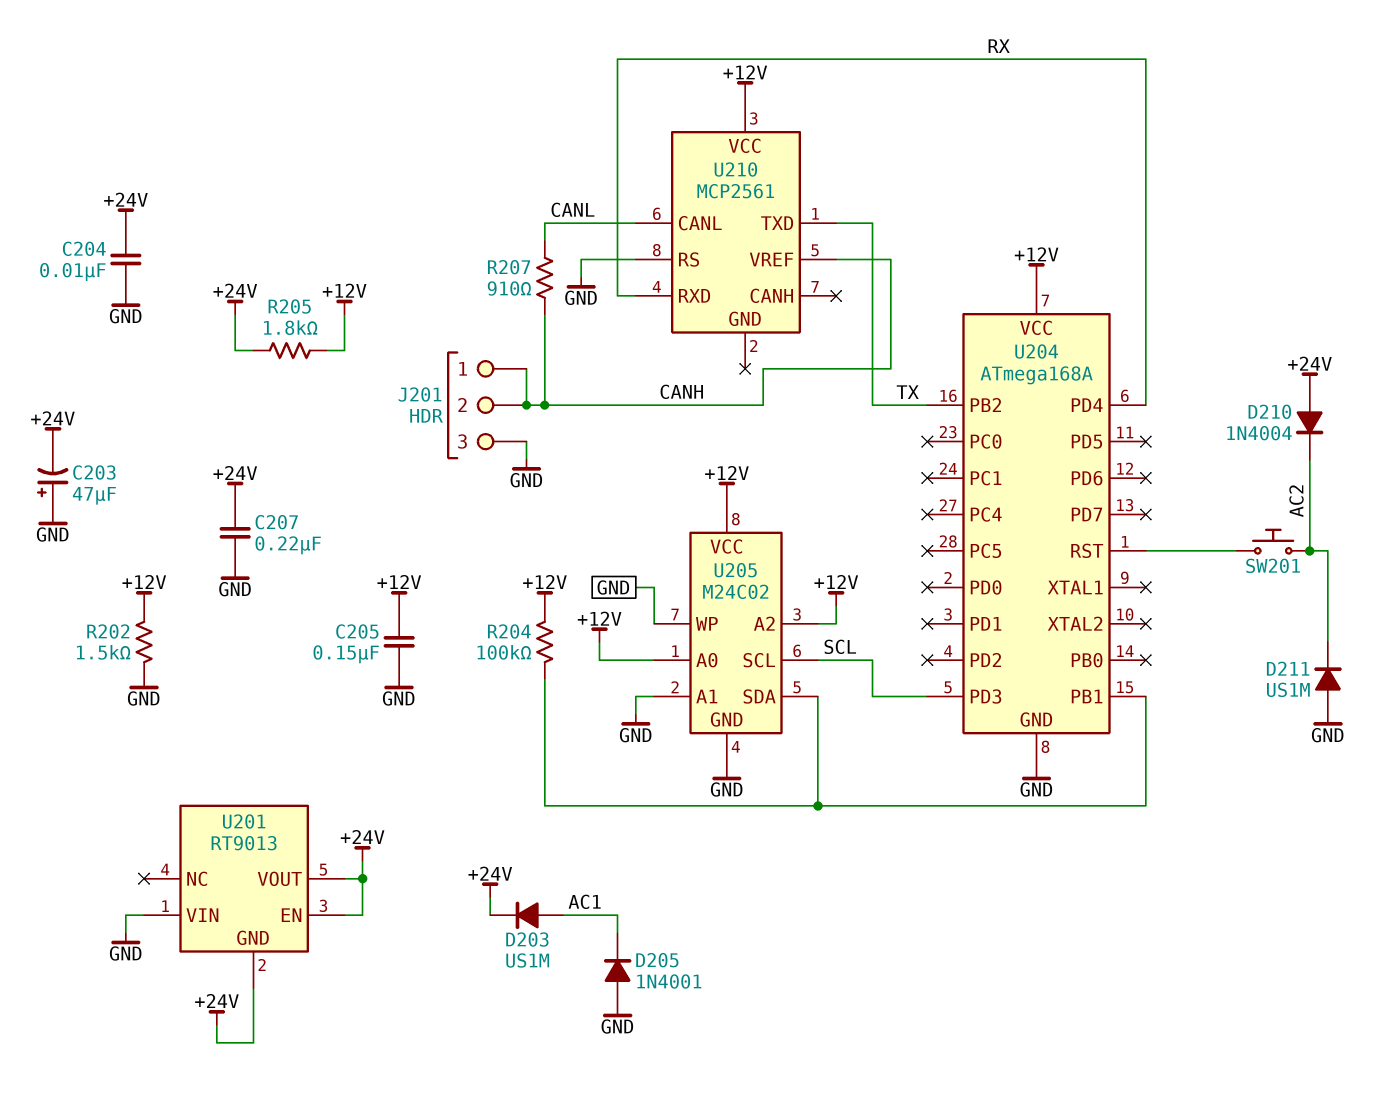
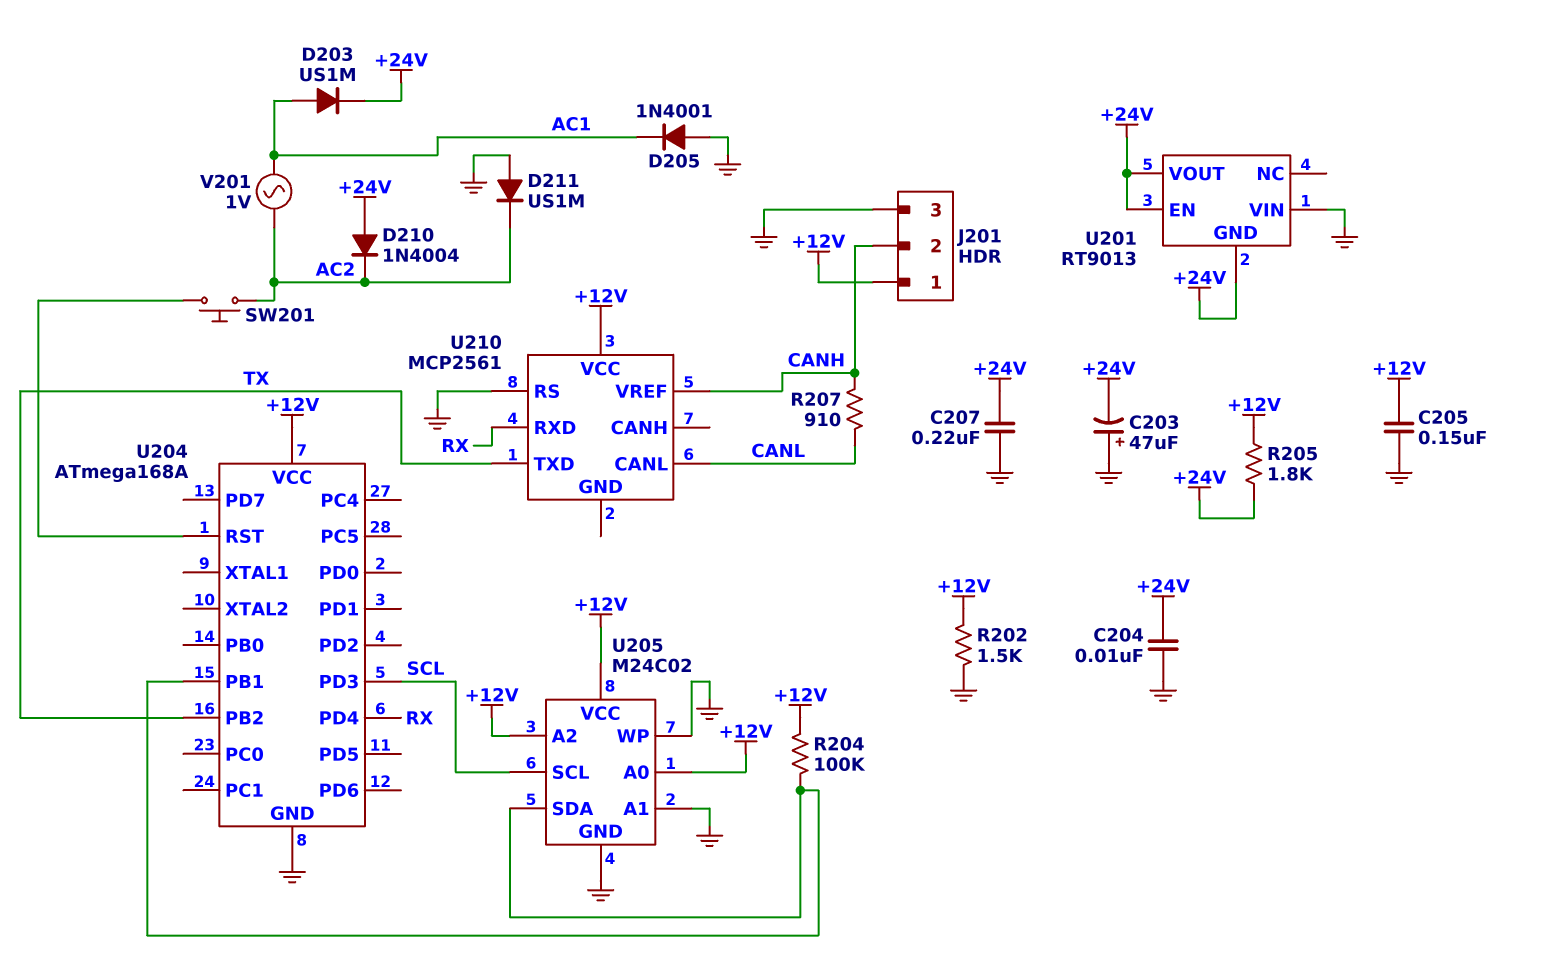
J201 pin 1: CANH -> +12V
V201: none -> AC 1V (AC1, AC2)

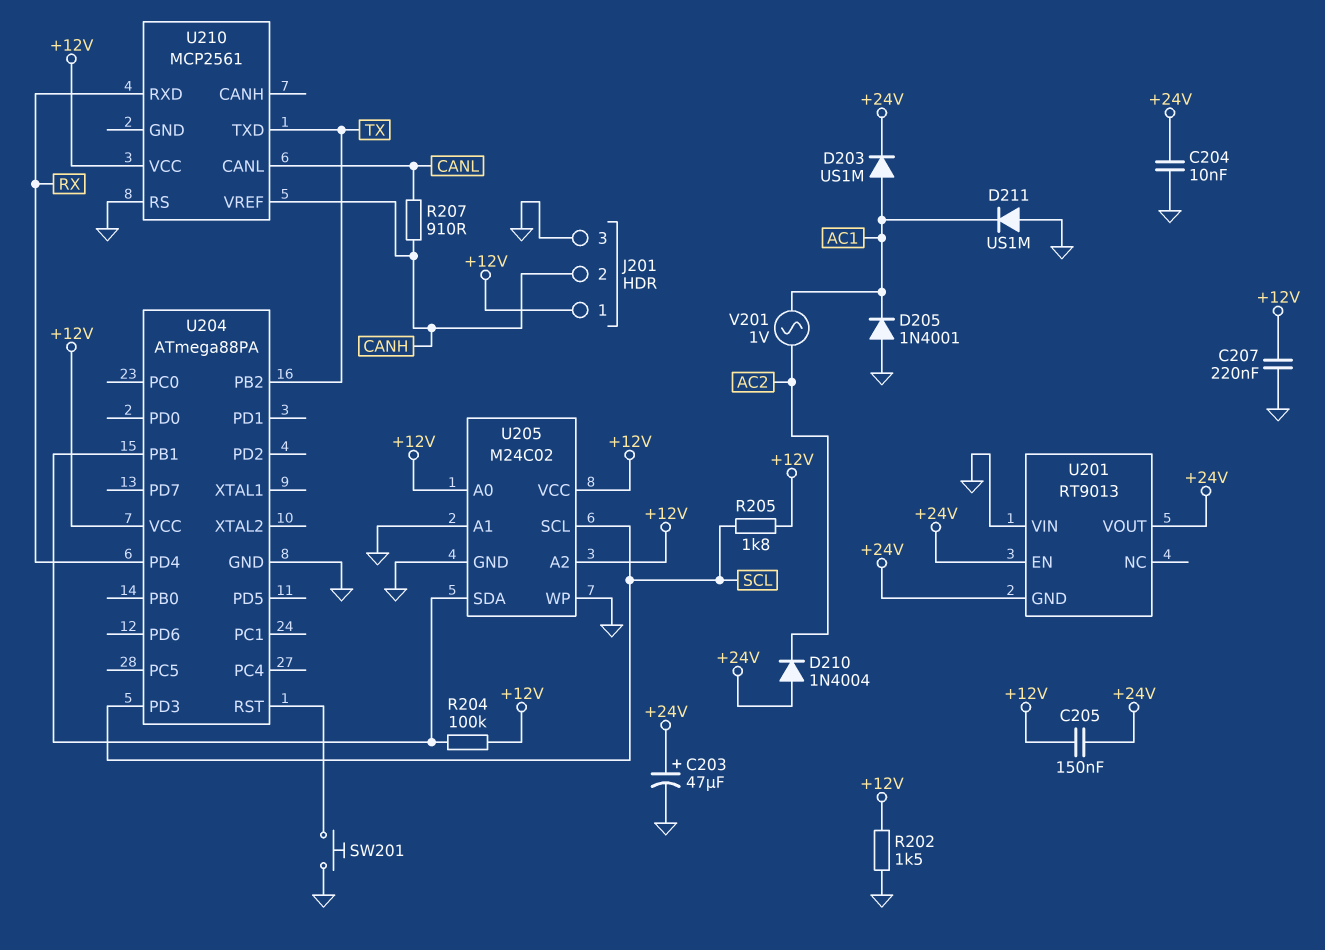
C203: 47uF (plus GND, minus +24V) -> 47uF (plus +24V, minus GND)
C205: 150nF (+12V, GND) -> 150nF (+12V, +24V)
C207: 220nF (+24V, GND) -> 220nF (+12V, GND)
D211: diode US1M (A GND, K AC2) -> diode US1M (A GND, K AC1)
R205: 1.8k (+12V, +24V) -> 1.8k (+12V, SCL)
SW201: button (AC2, U204/RST) -> button (GND, U204/RST)
U204: ATmega168A -> ATmega88PA

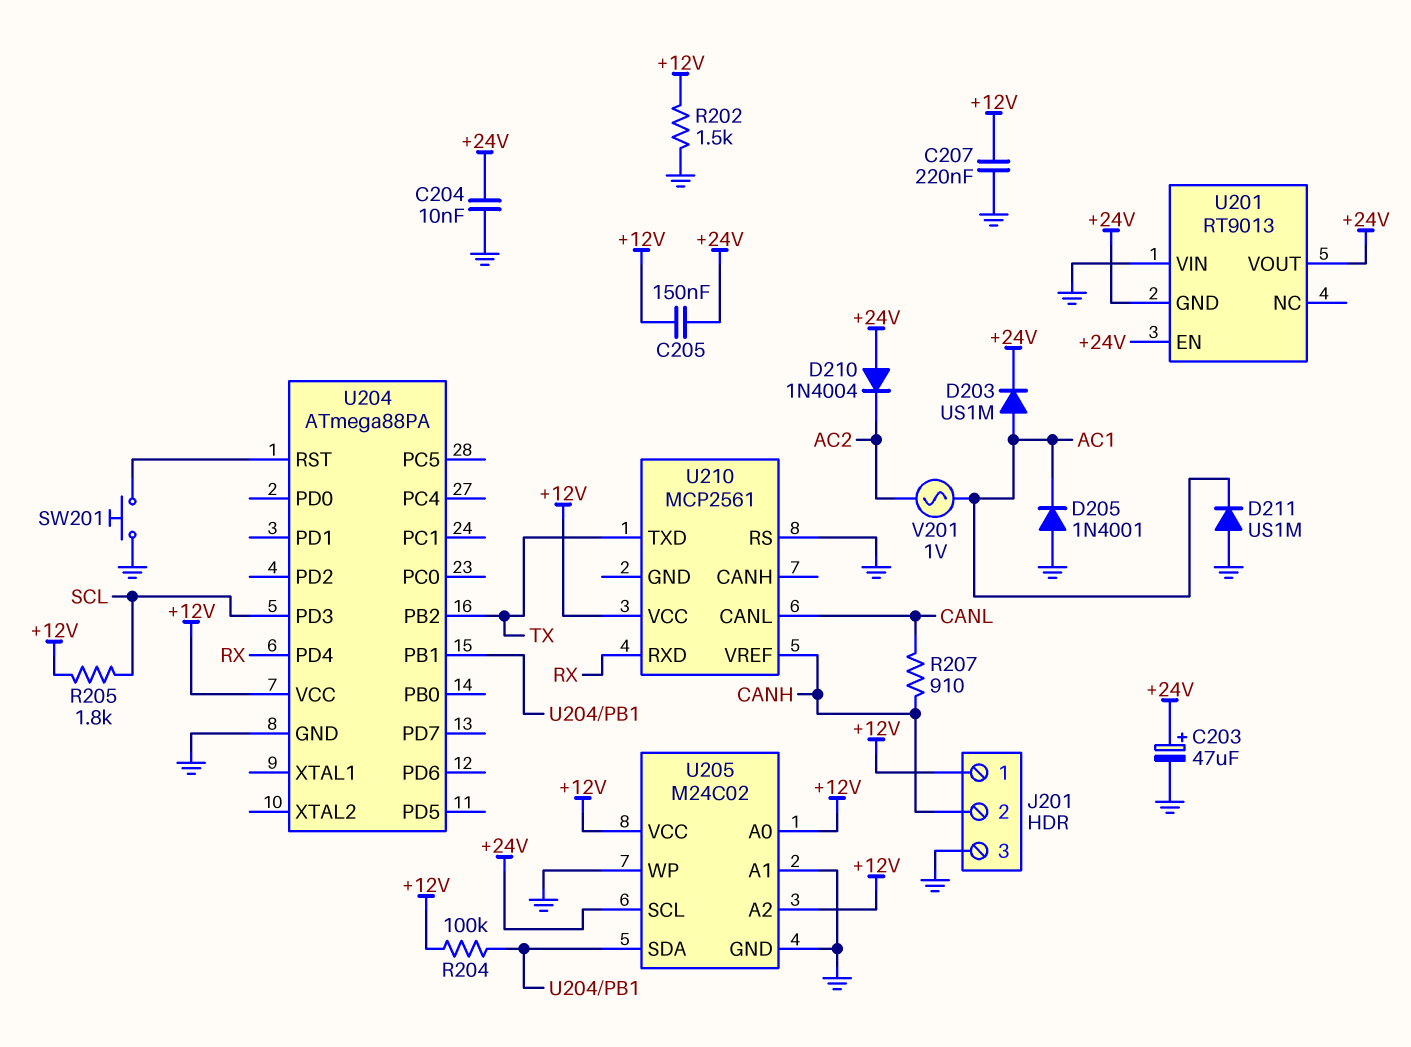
U205 pin SCL: SCL -> +24V

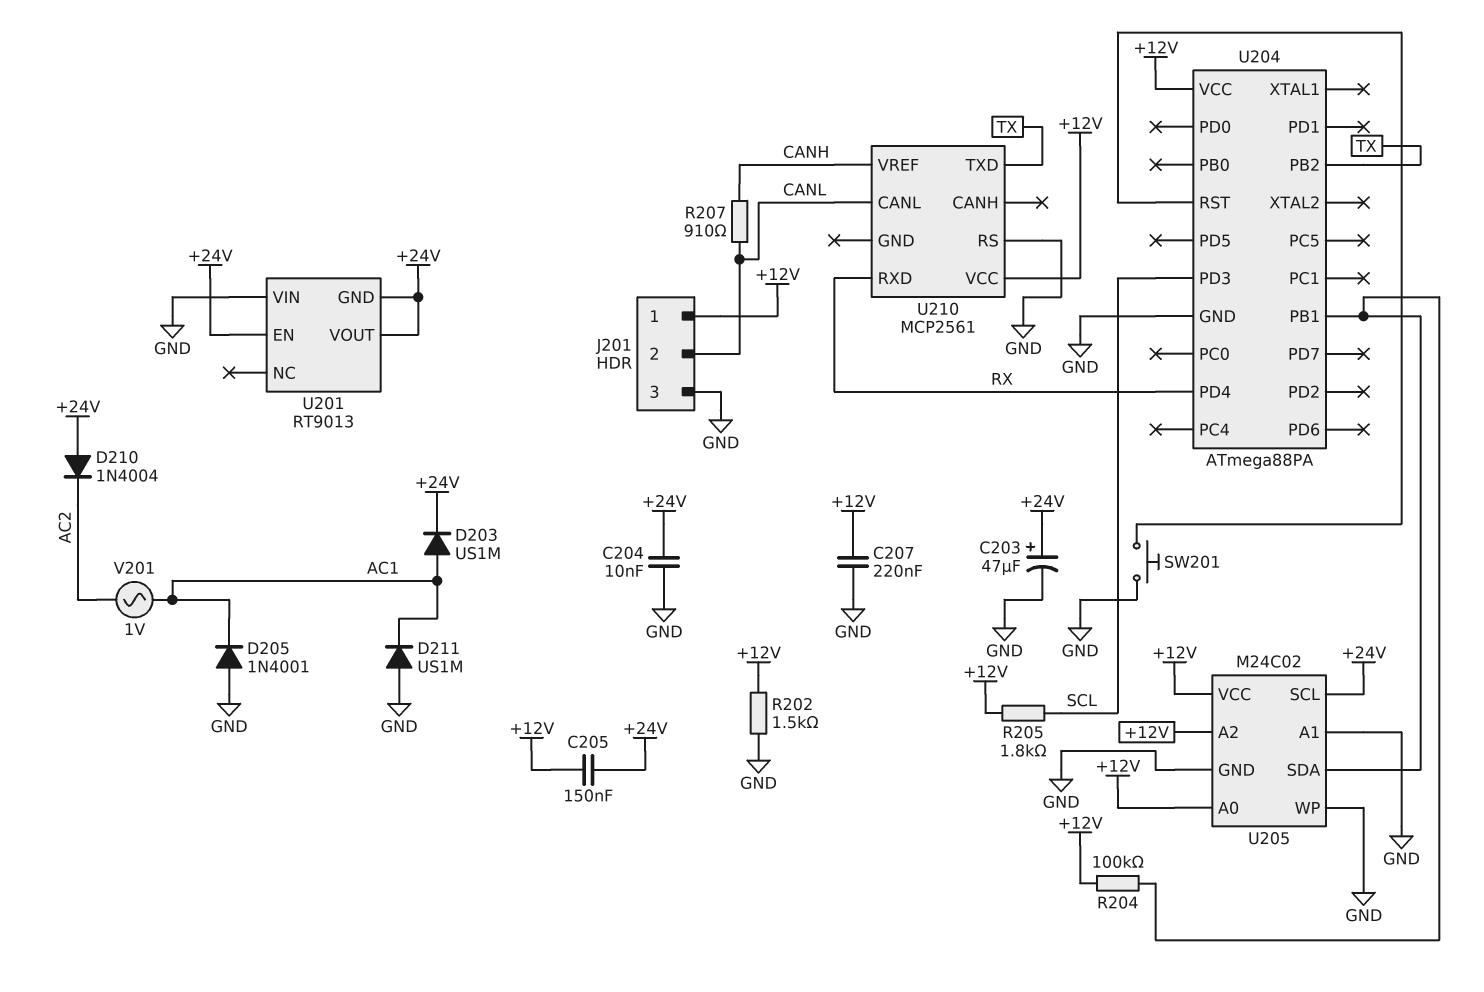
J201 pin 2: CANH -> CANL

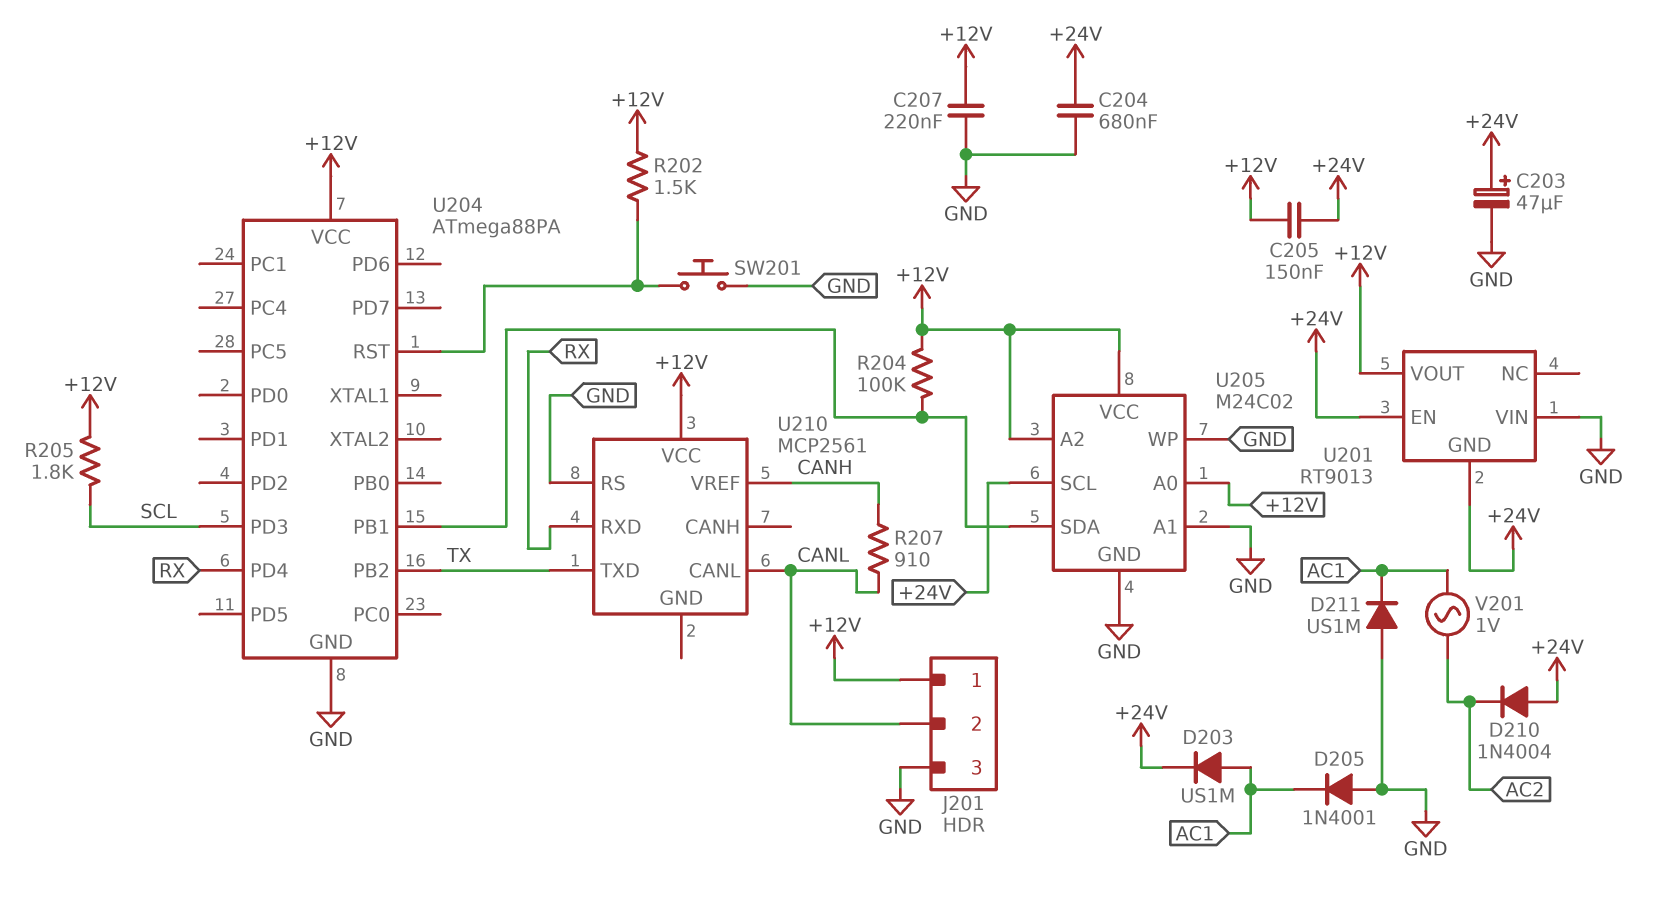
C204: 10nF (+24V, GND) -> 680nF (+24V, GND)
R202: 1.5k (+12V, GND) -> 1.5k (+12V, U204/RST)
U201 pin VOUT: +24V -> +12V

